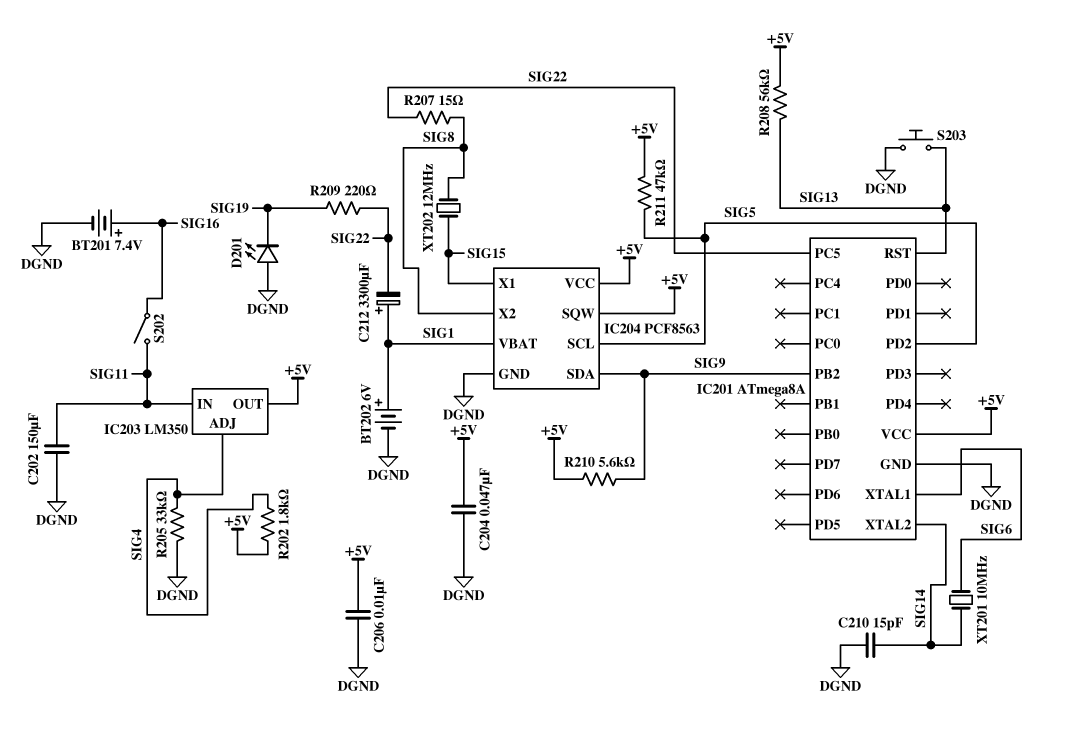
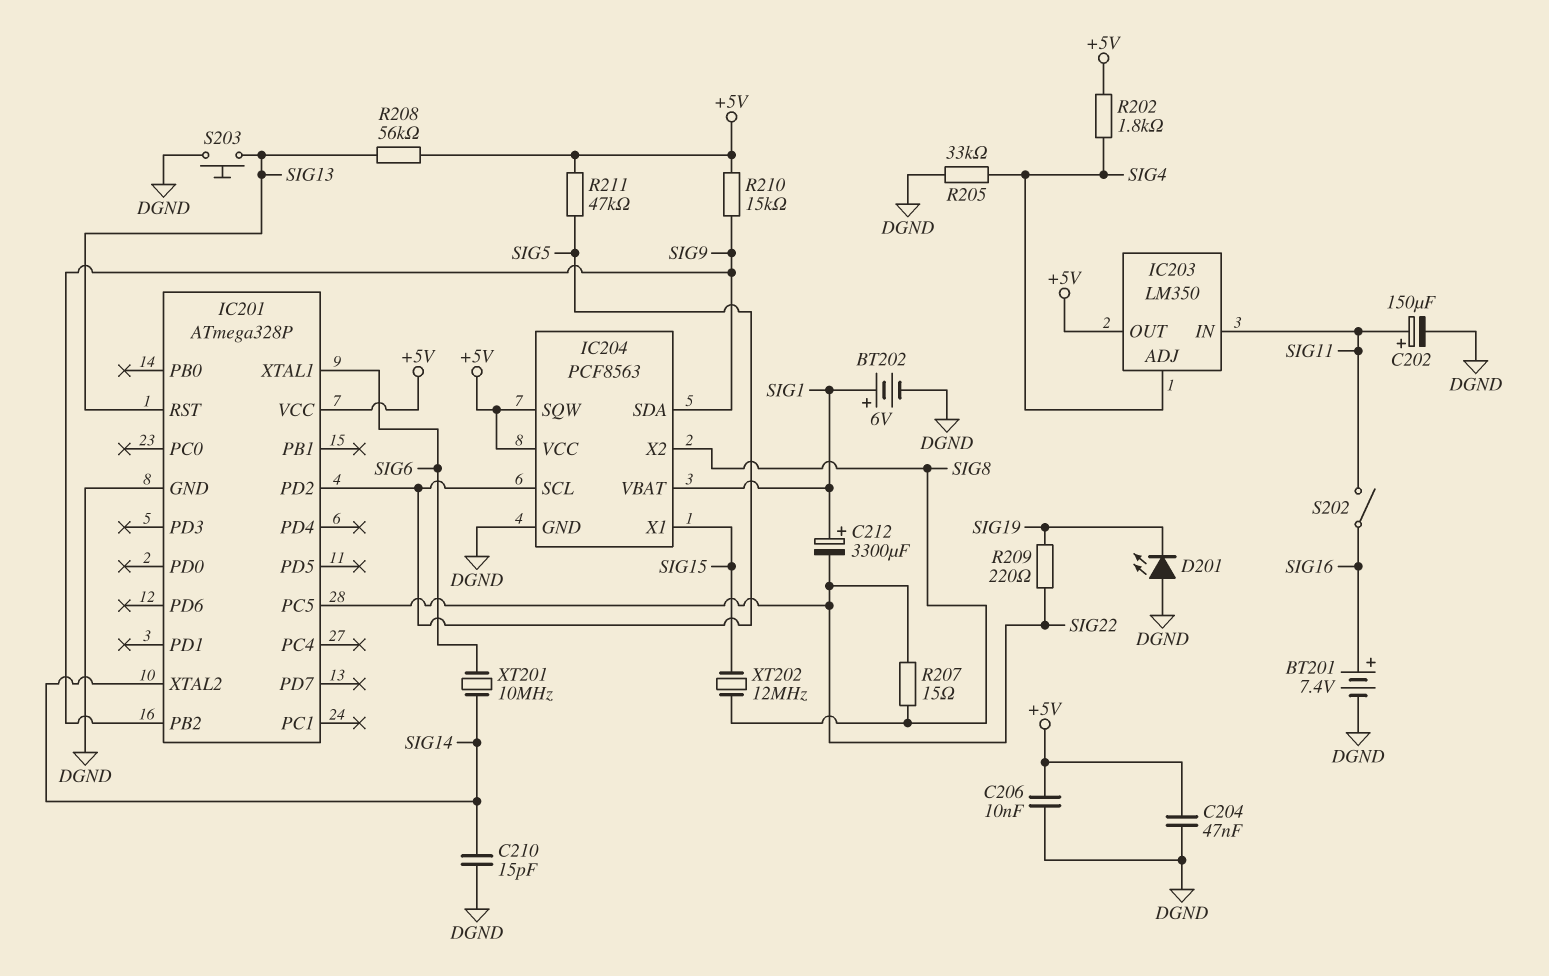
C202: 150uF (DGND, SIG11) -> 150uF (plus SIG11, minus DGND)
IC201: ATmega8A -> ATmega328P
R210: 5.6k (+5V, SIG9) -> 15k (+5V, SIG9)

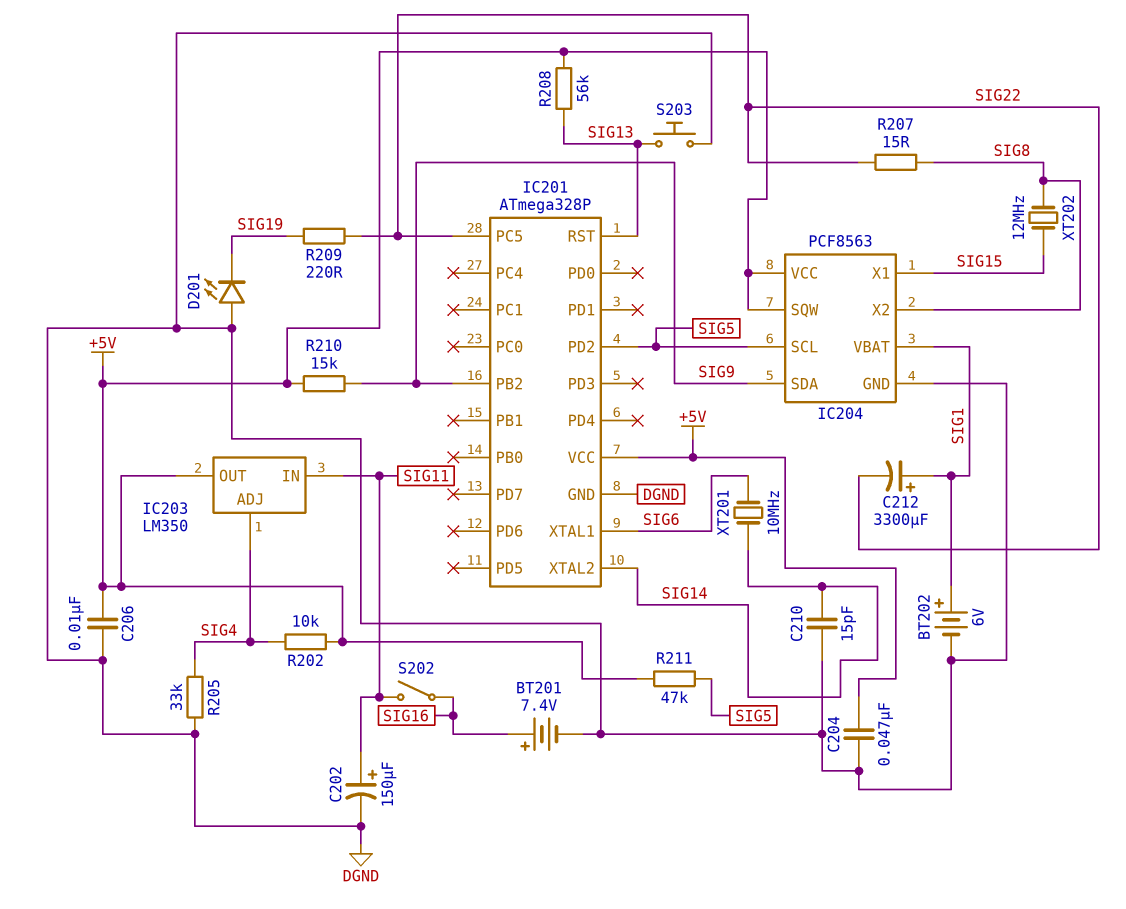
R202: 1.8k (+5V, SIG4) -> 10k (+5V, SIG4)

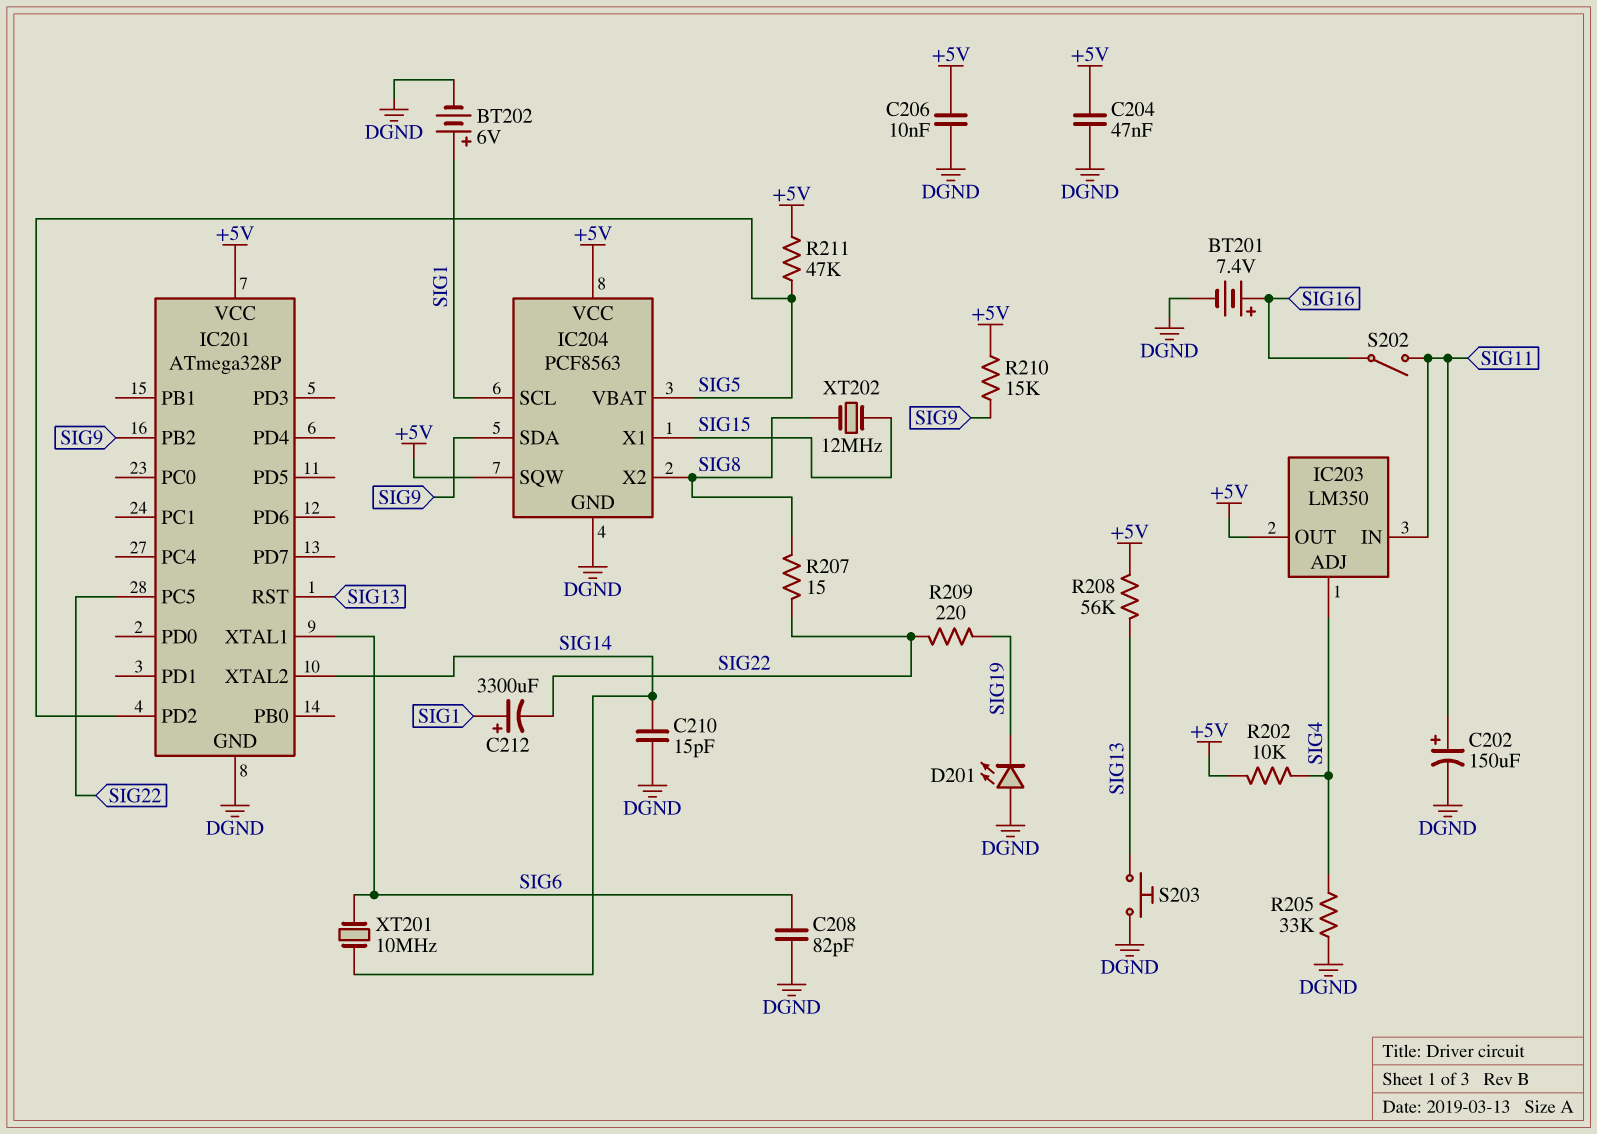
C208: none -> 82pF (DGND, SIG6)
IC204 pin SCL: SIG5 -> SIG1
IC204 pin VBAT: SIG1 -> SIG5

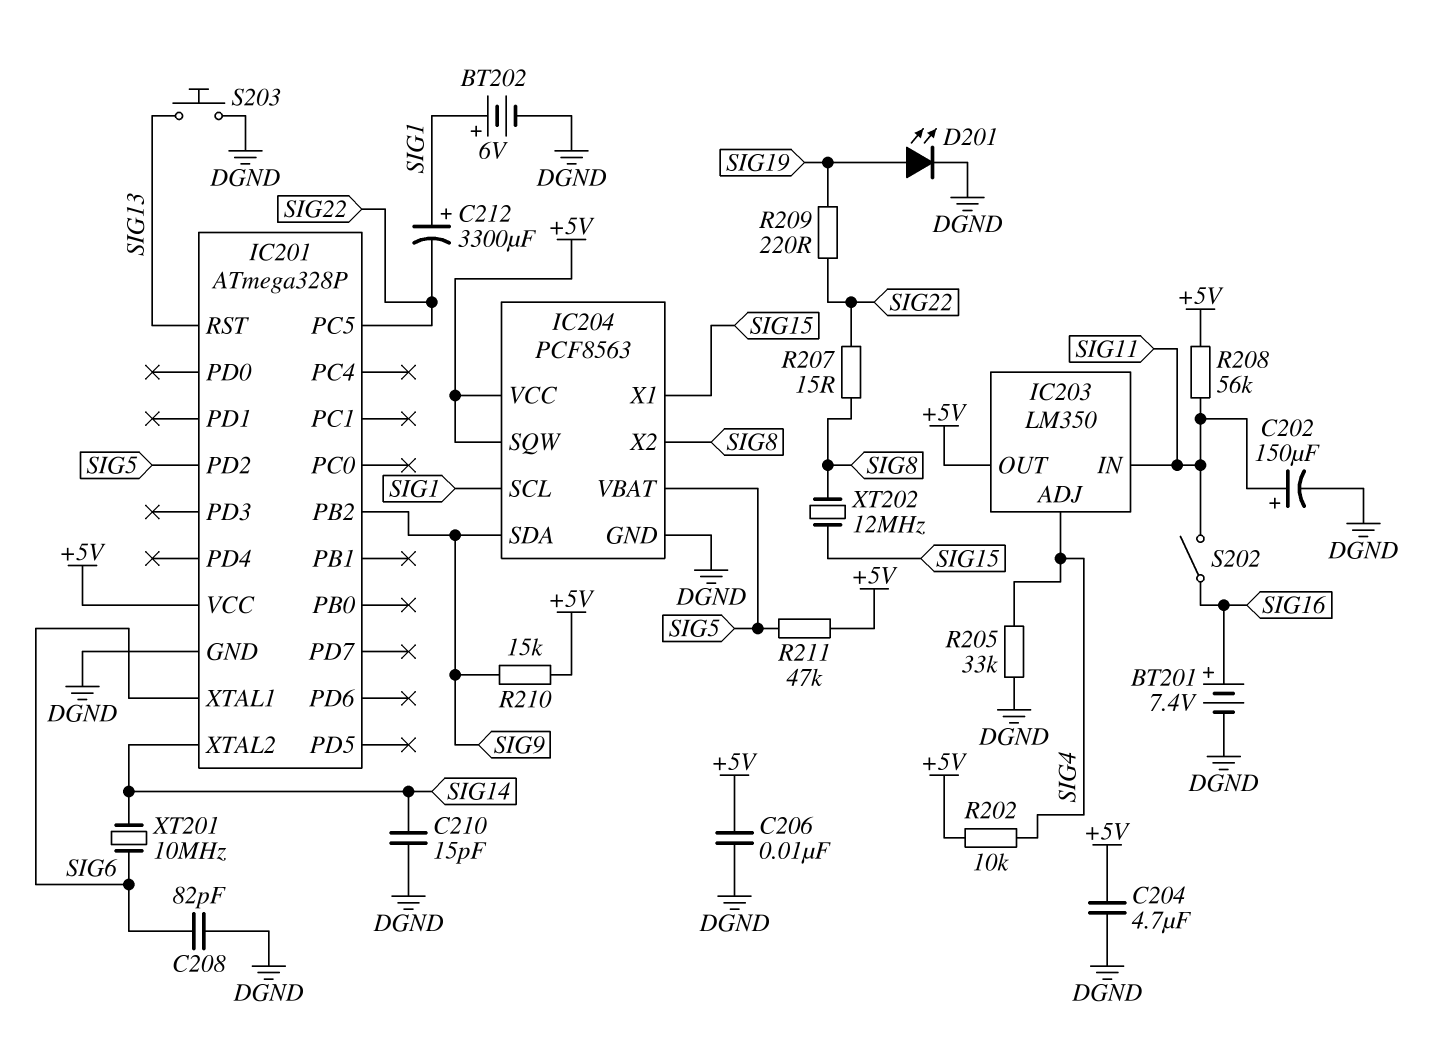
C204: 47nF (+5V, DGND) -> 4.7uF (+5V, DGND)
D201: LED (A DGND, K SIG19) -> LED (A SIG19, K DGND)
R208: 56k (+5V, SIG13) -> 56k (+5V, SIG11)

